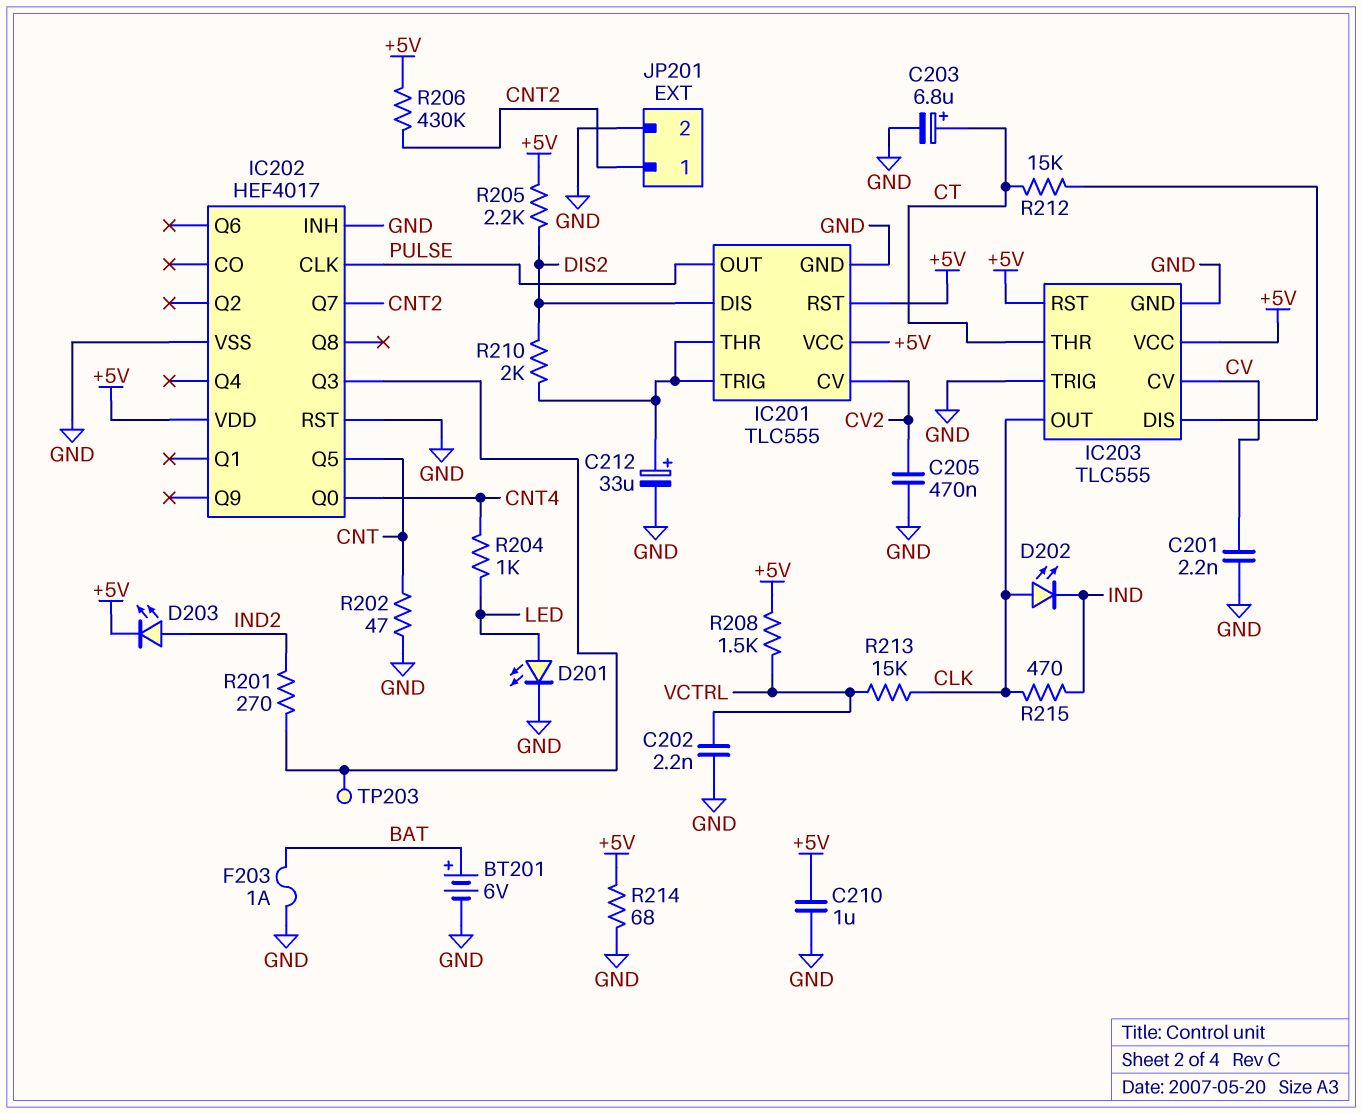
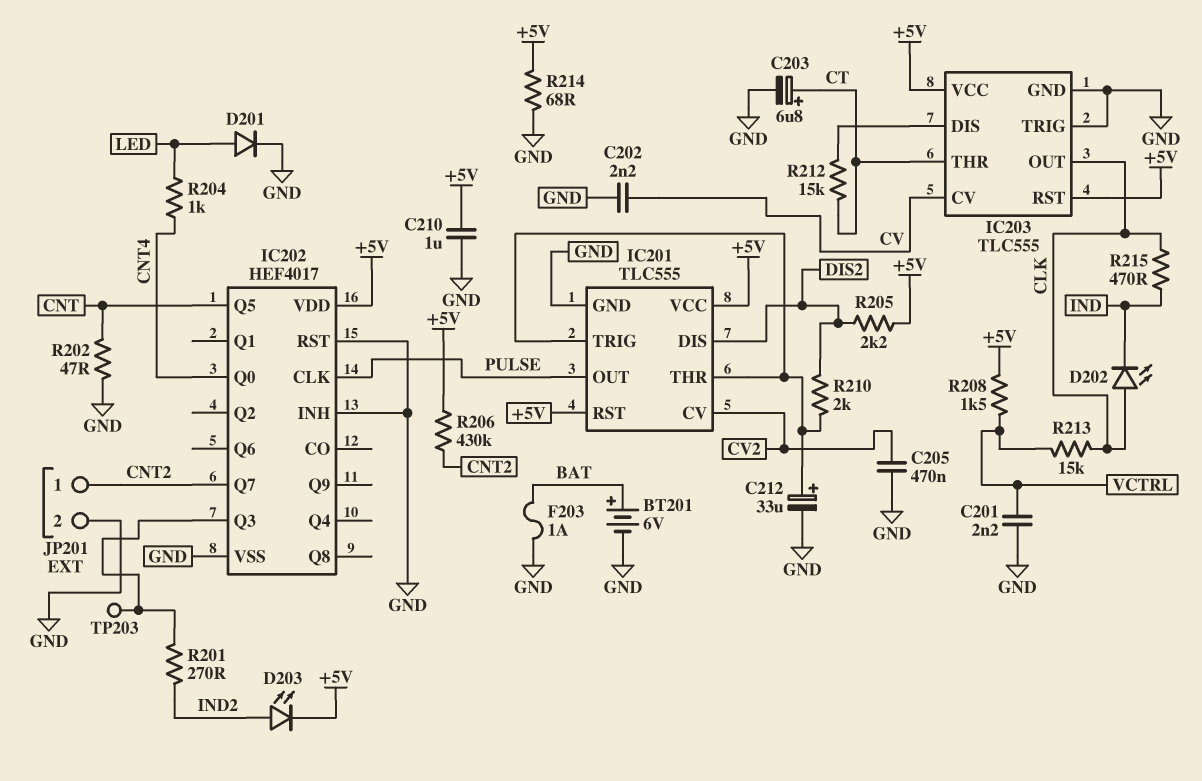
C201: 2.2nF (CV, GND) -> 2.2nF (GND, VCTRL)
C202: 2.2nF (GND, VCTRL) -> 2.2nF (CV, GND)
D201: LED (A LED, K GND) -> diode (A LED, K GND)

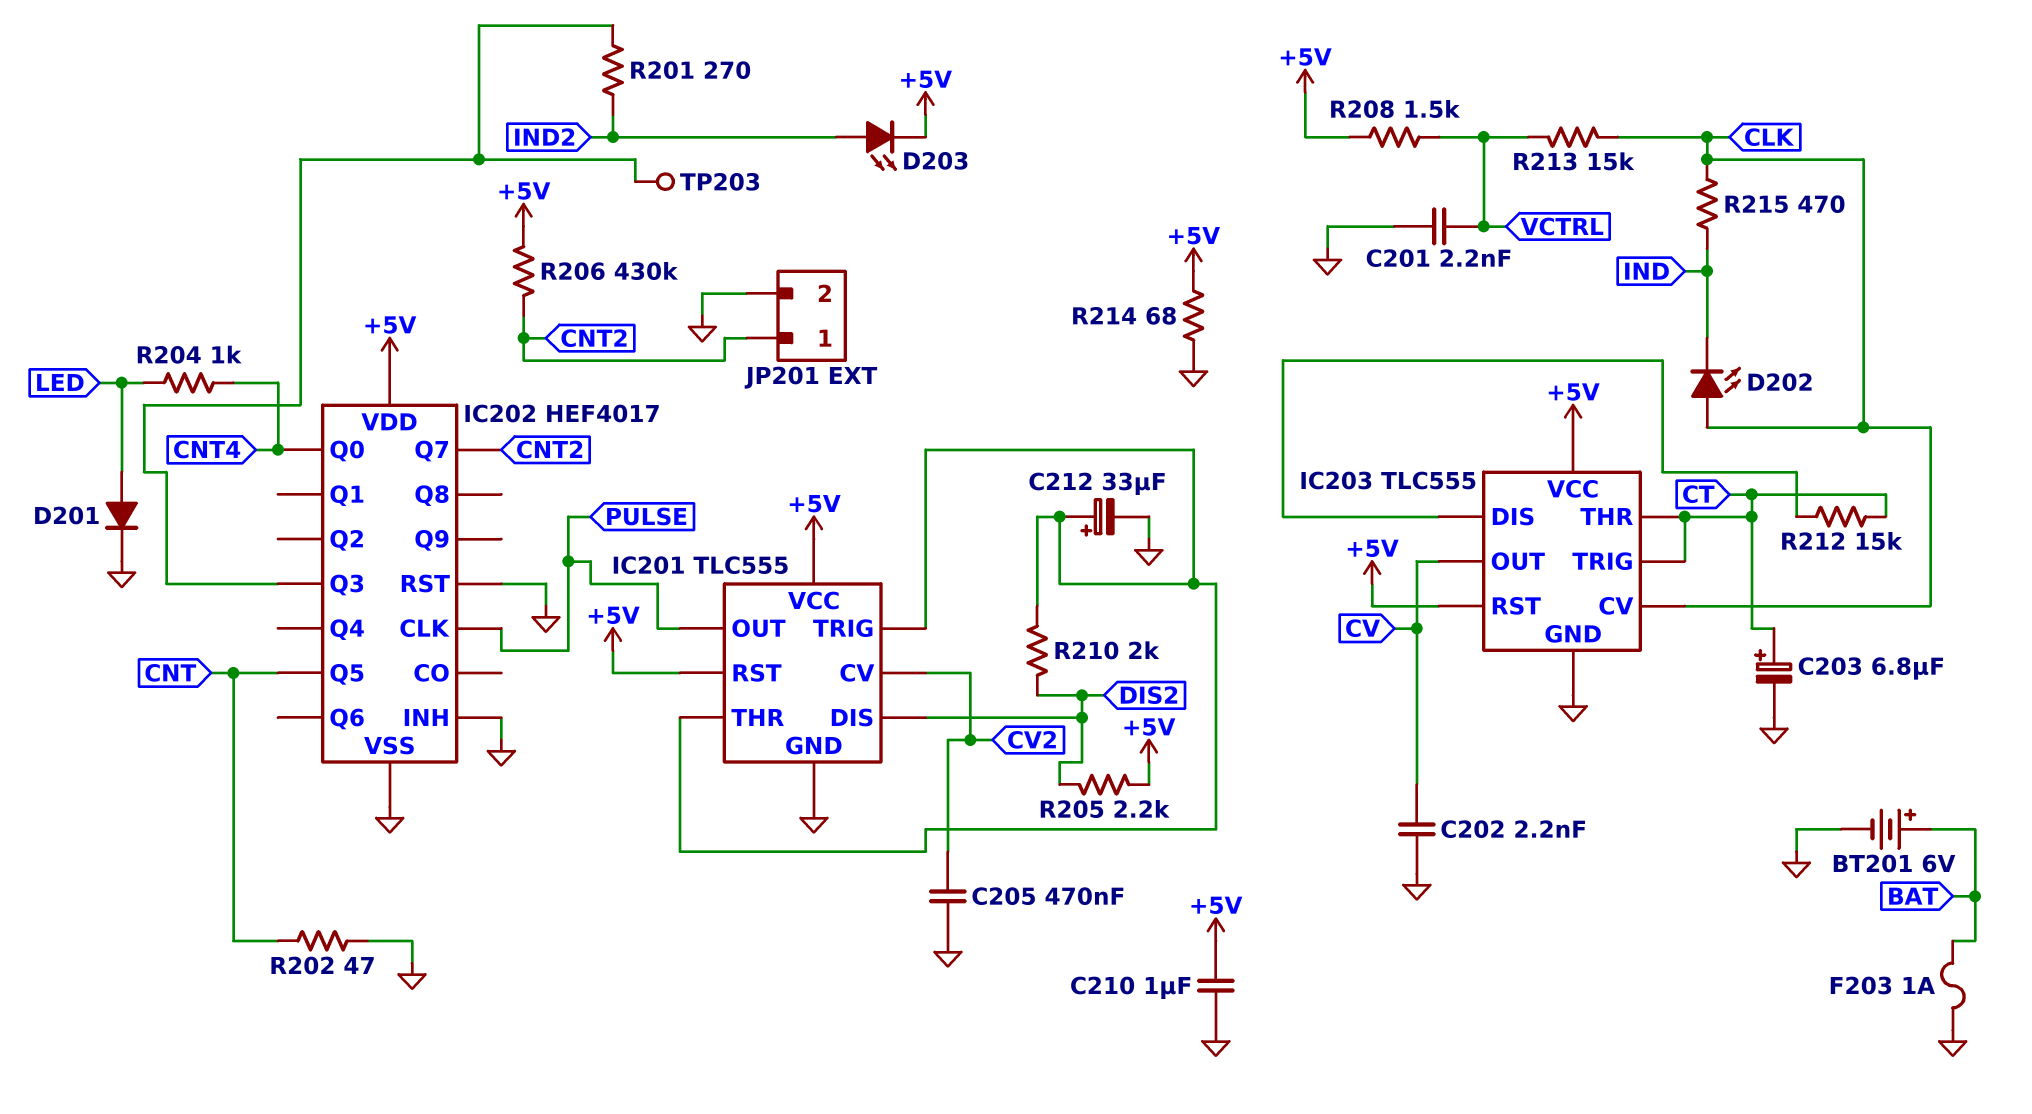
IC203 pin CV: CV -> CLK
IC203 pin OUT: CLK -> CV
IC203 pin TRIG: GND -> CT

